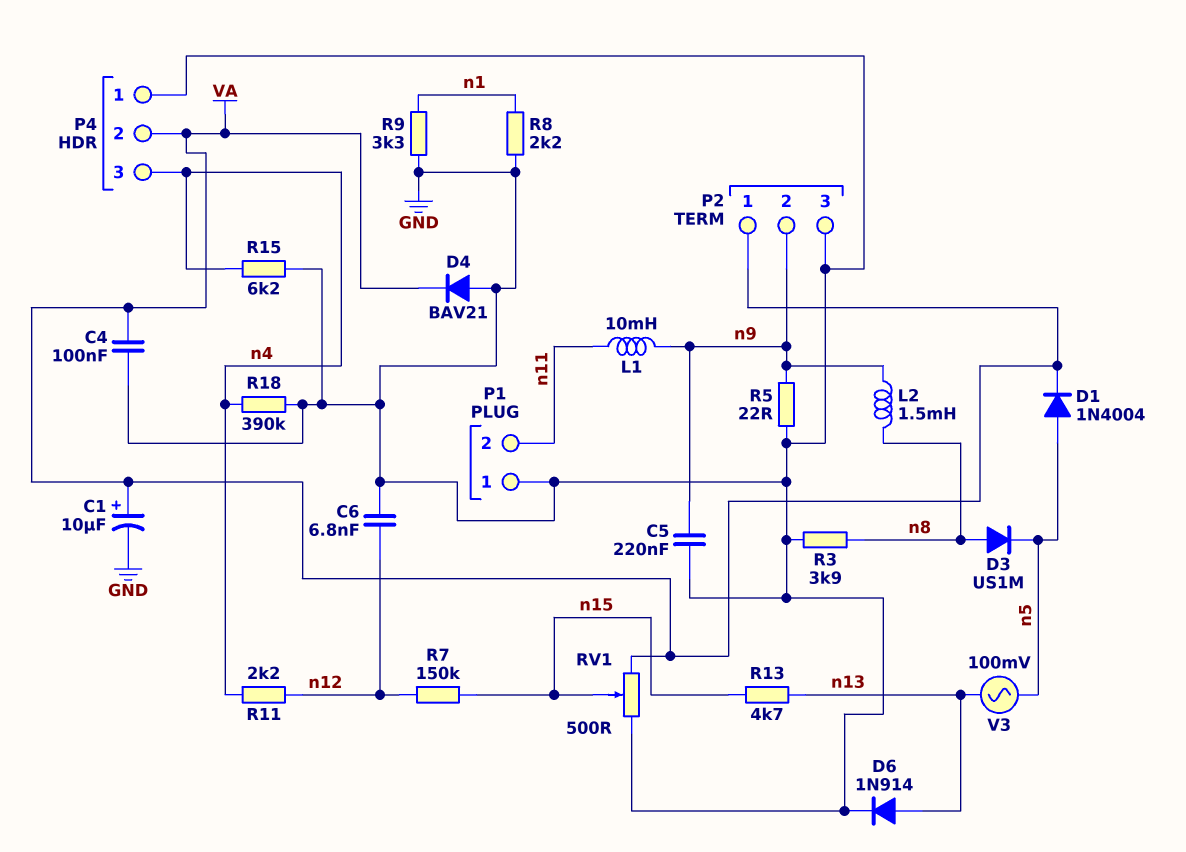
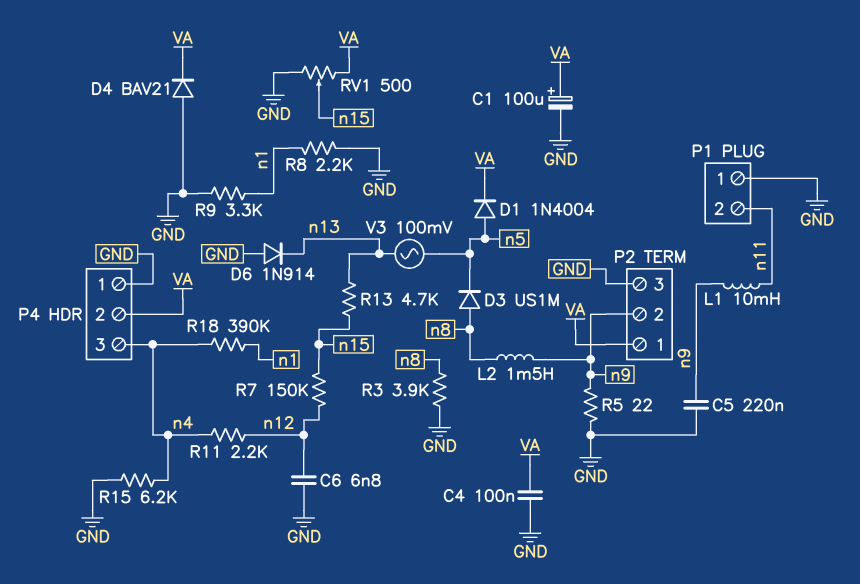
C1: 10uF (plus VA, minus GND) -> 100uF (plus VA, minus GND)
D6: diode 1N914 (A n13, K GND) -> diode 1N914 (A GND, K n13)
R18: 390k (GND, n4) -> 390k (n1, n4)

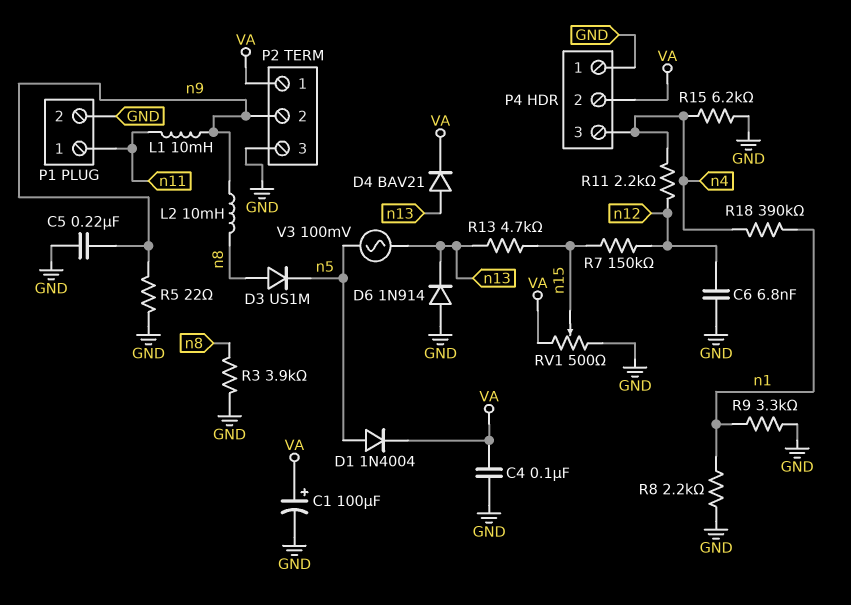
D4: diode BAV21 (A GND, K VA) -> diode BAV21 (A n13, K VA)
L2: 1.5mH (n8, n9) -> 10mH (n8, n9)
P1 pin 1: GND -> n11
P1 pin 2: n11 -> GND

